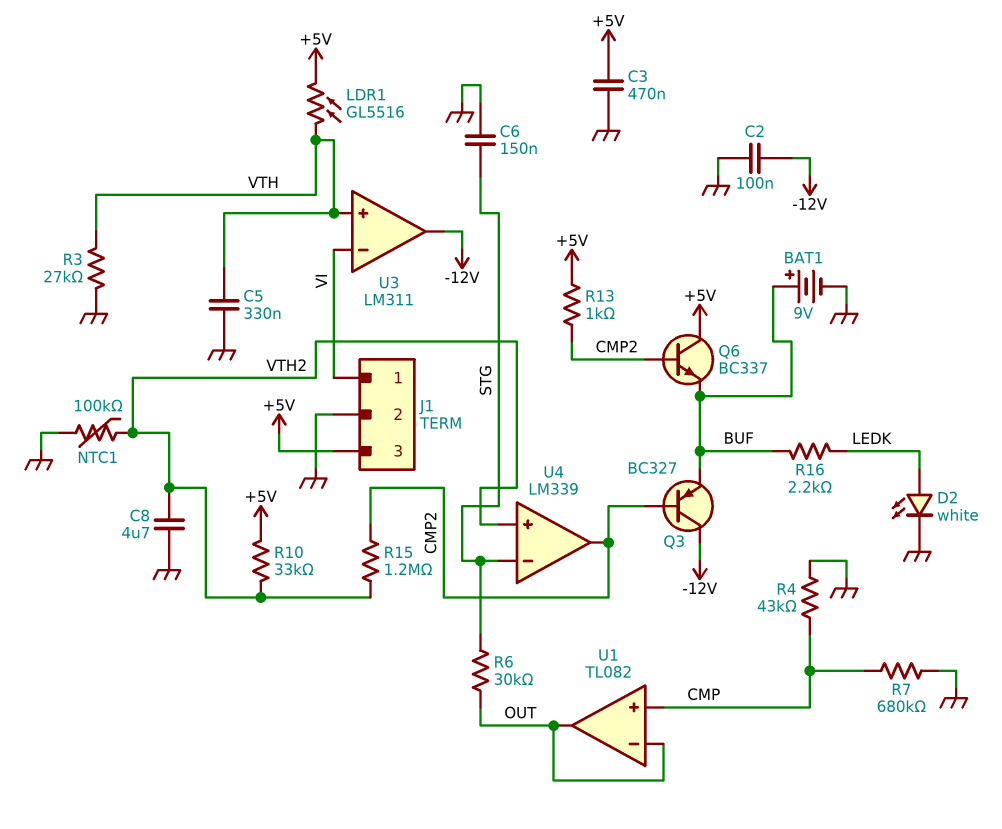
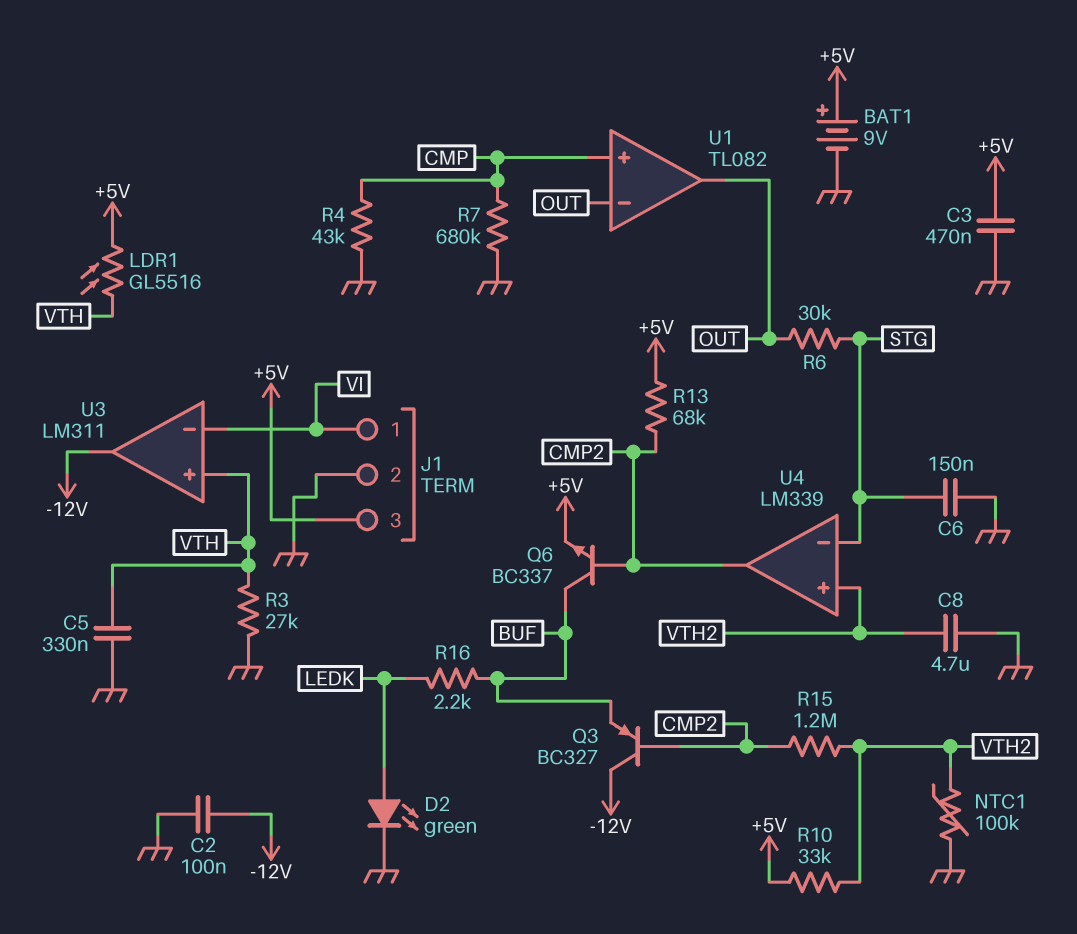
BAT1: 9V (plus BUF, minus GND) -> 9V (plus +5V, minus GND)
D2: LED white (A LEDK, K GND) -> LED green (A LEDK, K GND)
Q6: NPN BC337 (B CMP2, C +5V, E BUF) -> NPN BC337 (B CMP2, C BUF, E +5V)
R13: 1k (+5V, CMP2) -> 68k (+5V, CMP2)

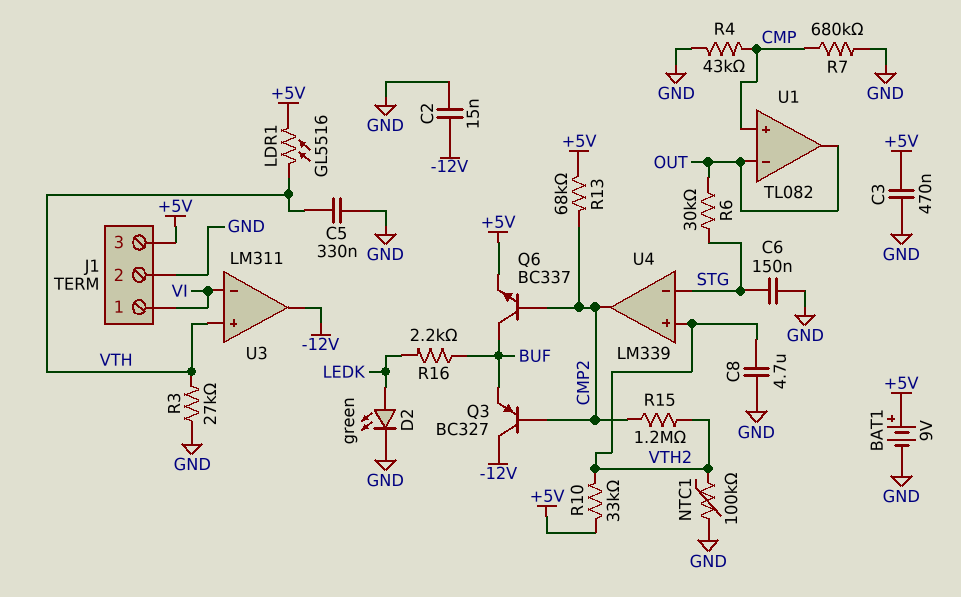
C2: 100nF (-12V, GND) -> 15nF (-12V, GND)

